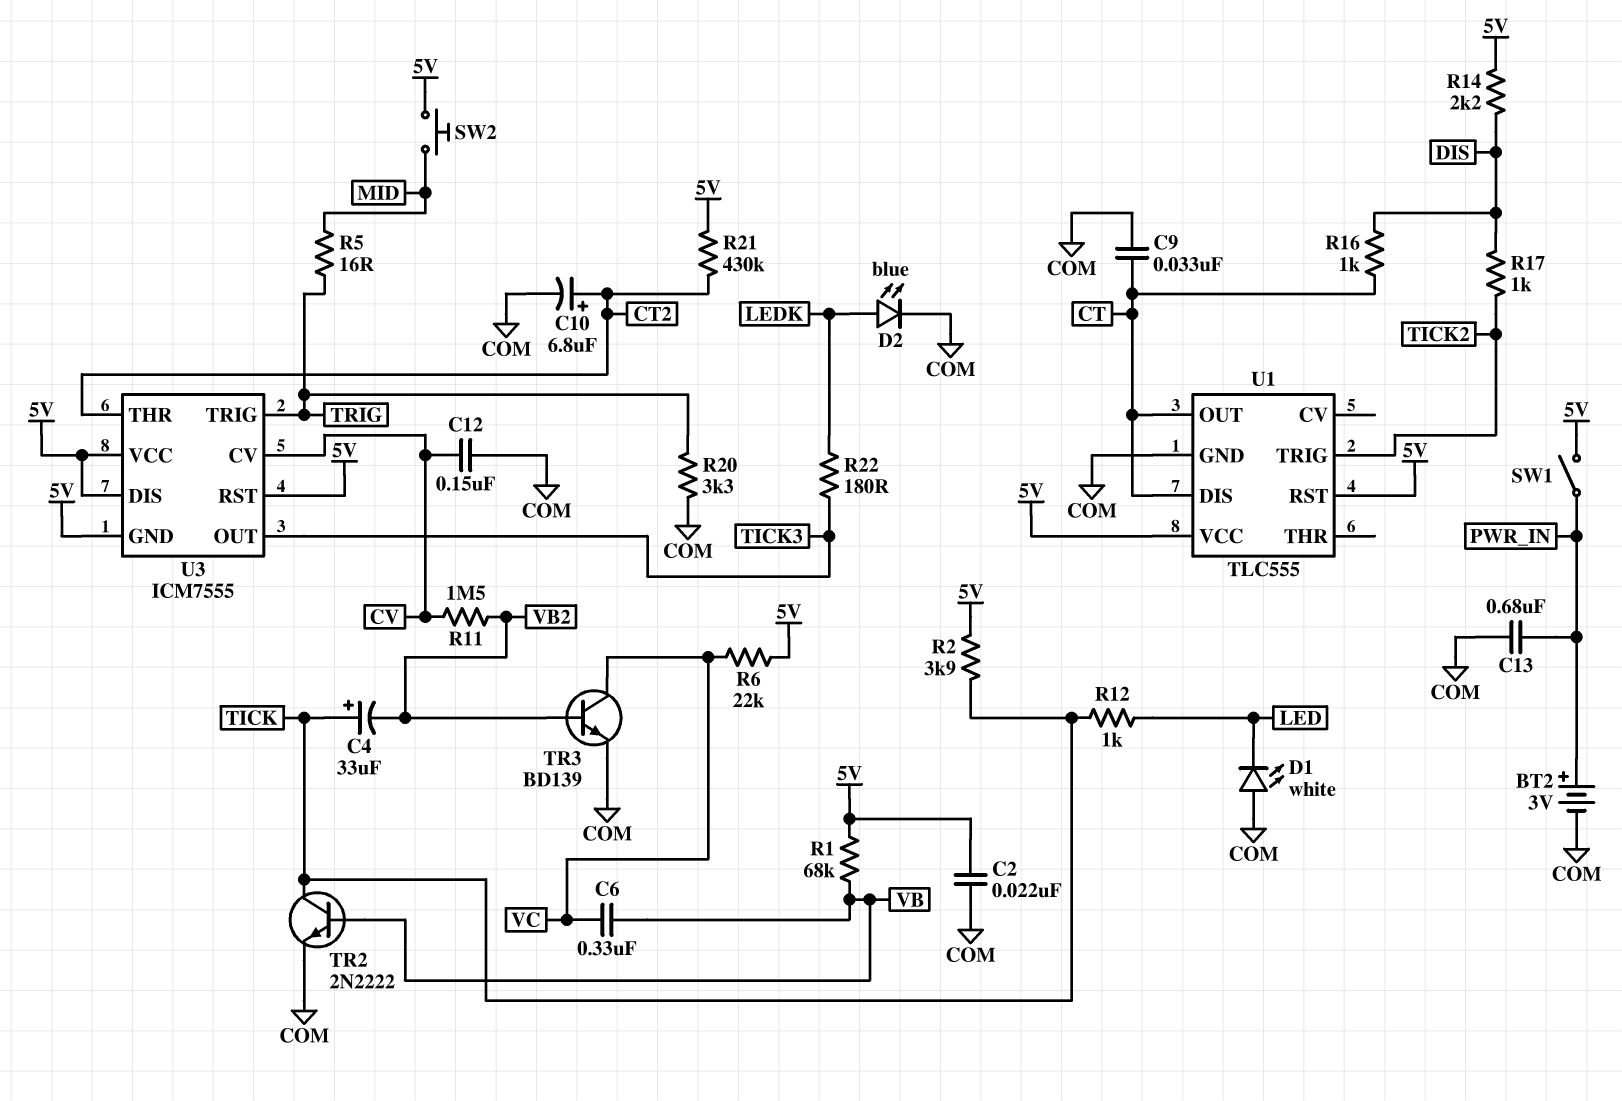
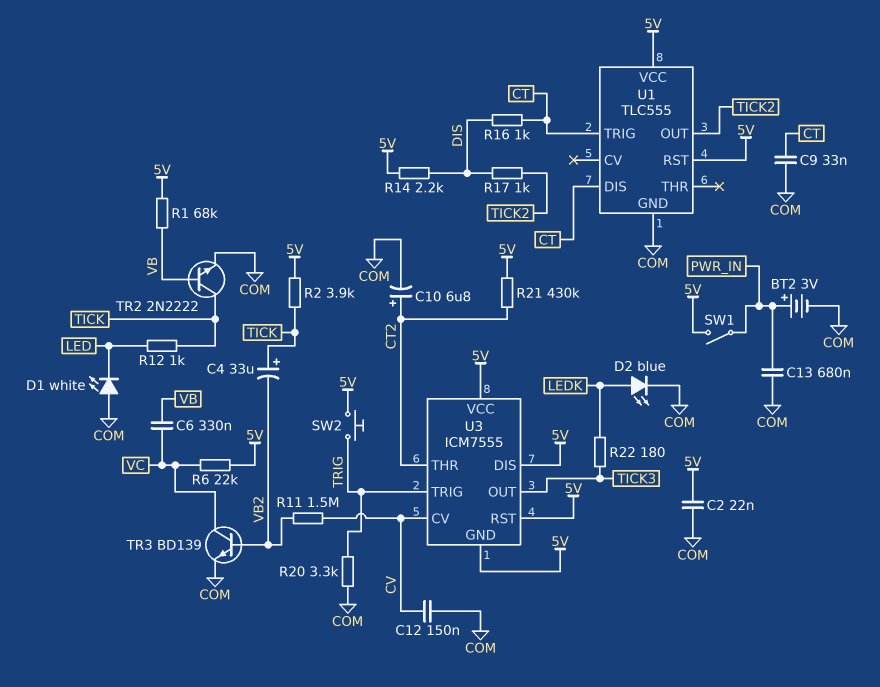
R5: 16 (MID, TRIG) -> none
SW2: button (5V, MID) -> button (5V, TRIG)
U1 pin OUT: CT -> TICK2
U1 pin TRIG: TICK2 -> CT

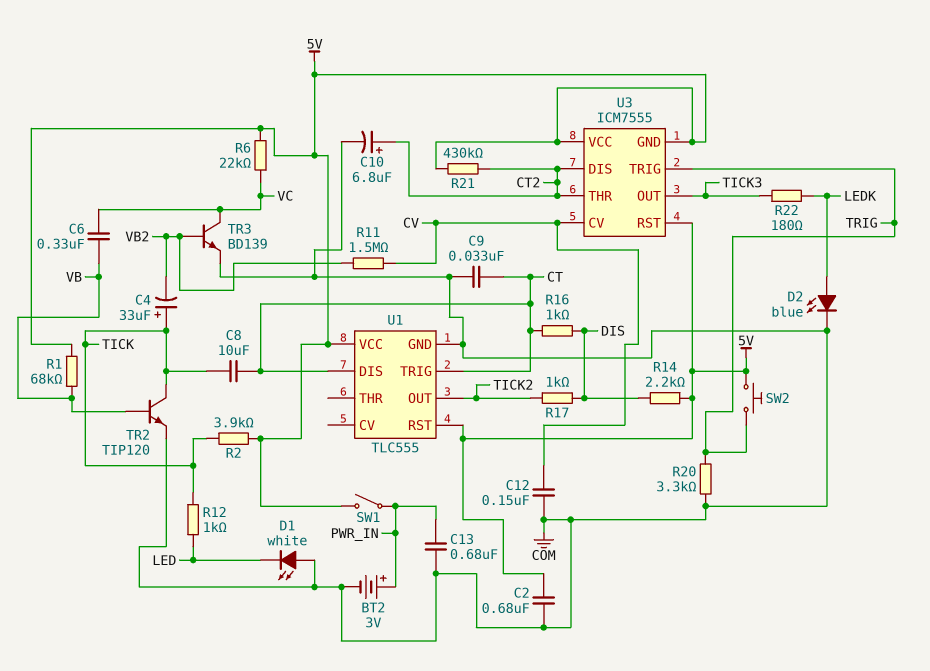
C2: 22nF (5V, COM) -> 680nF (5V, COM)
C8: none -> 10uF (CT, TICK)
TR2: NPN 2N2222 (B VB, C TICK, E COM) -> NPN TIP120 (B VB, C TICK, E COM)
U3 pin DIS: 5V -> CT2

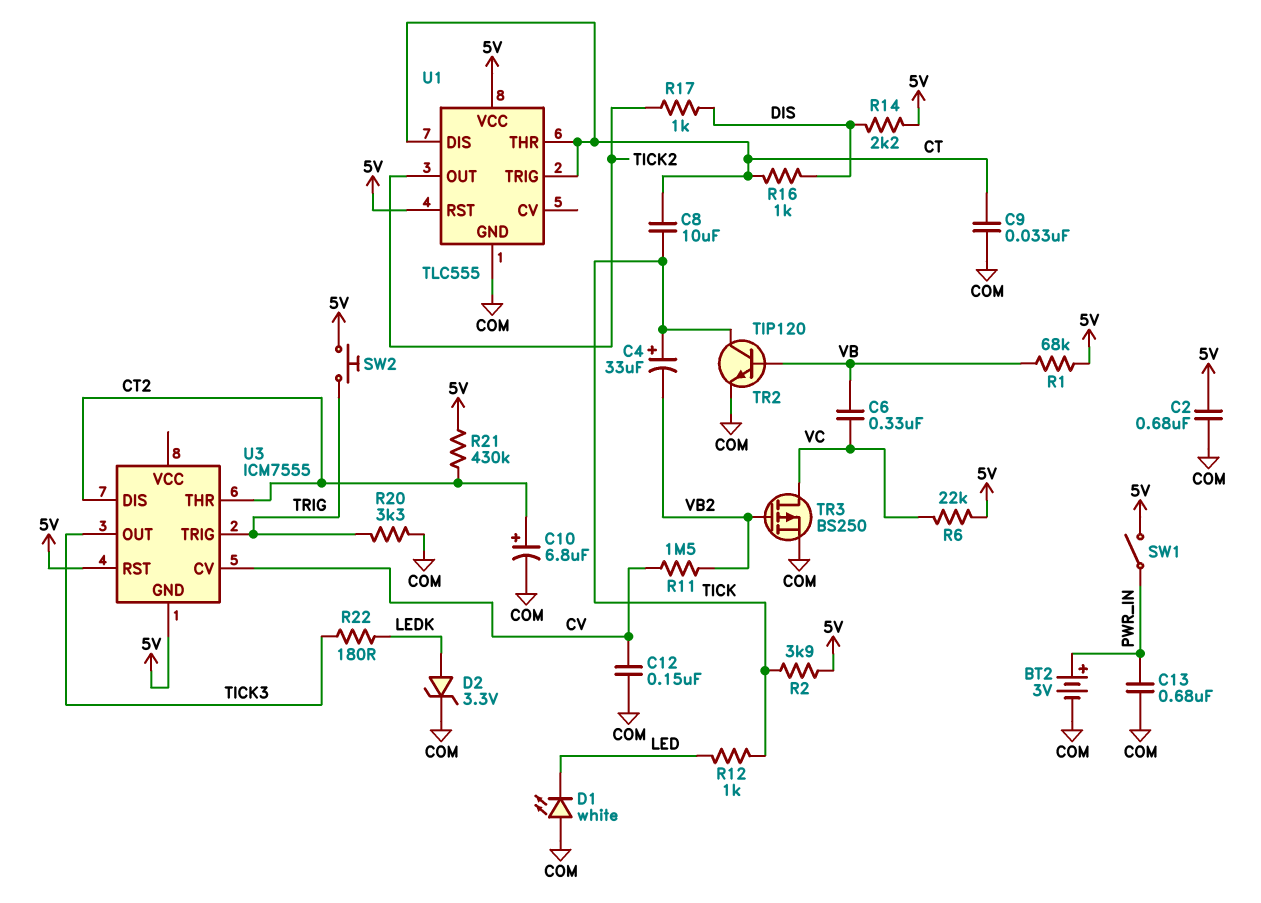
D2: LED blue (A LEDK, K COM) -> zener 3.3V (A LEDK, K COM)
TR3: NPN BD139 (B VB2, C VC, E COM) -> PMOS BS250 (G VB2, D VC, S COM)
U1 pin THR: none -> CT
U3 pin VCC: 5V -> none

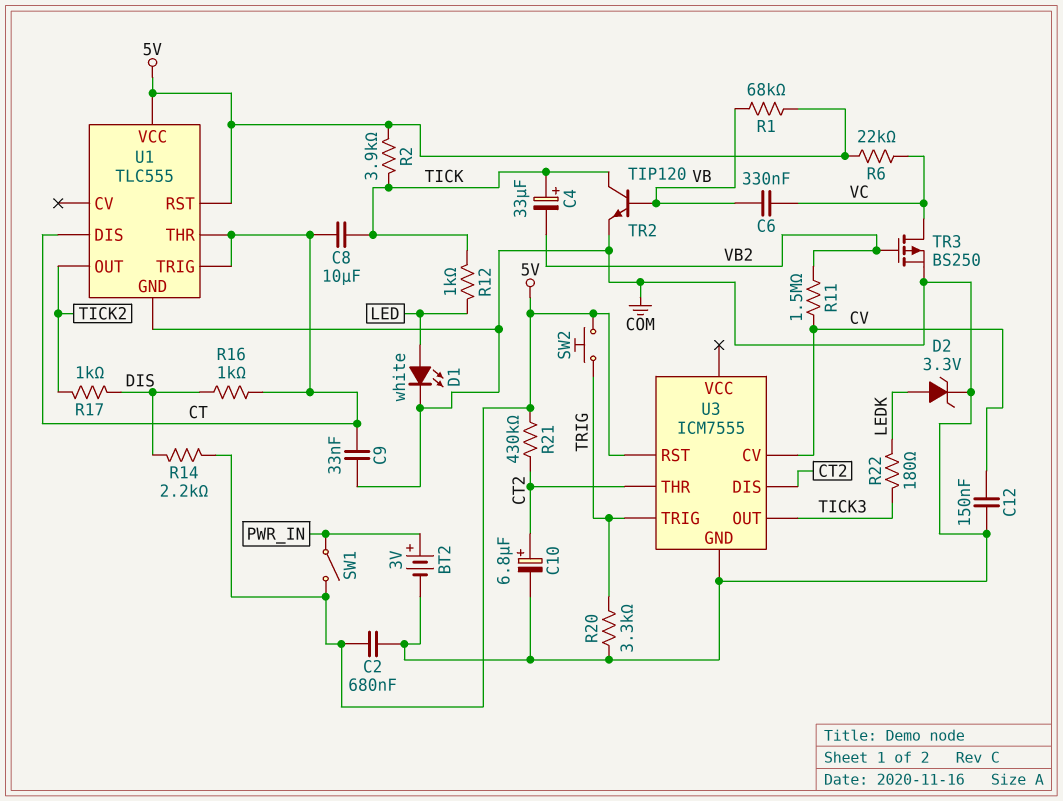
C13: 680nF (COM, PWR_IN) -> none
D1: LED white (A COM, K LED) -> LED white (A LED, K COM)
U3 pin GND: 5V -> COM

